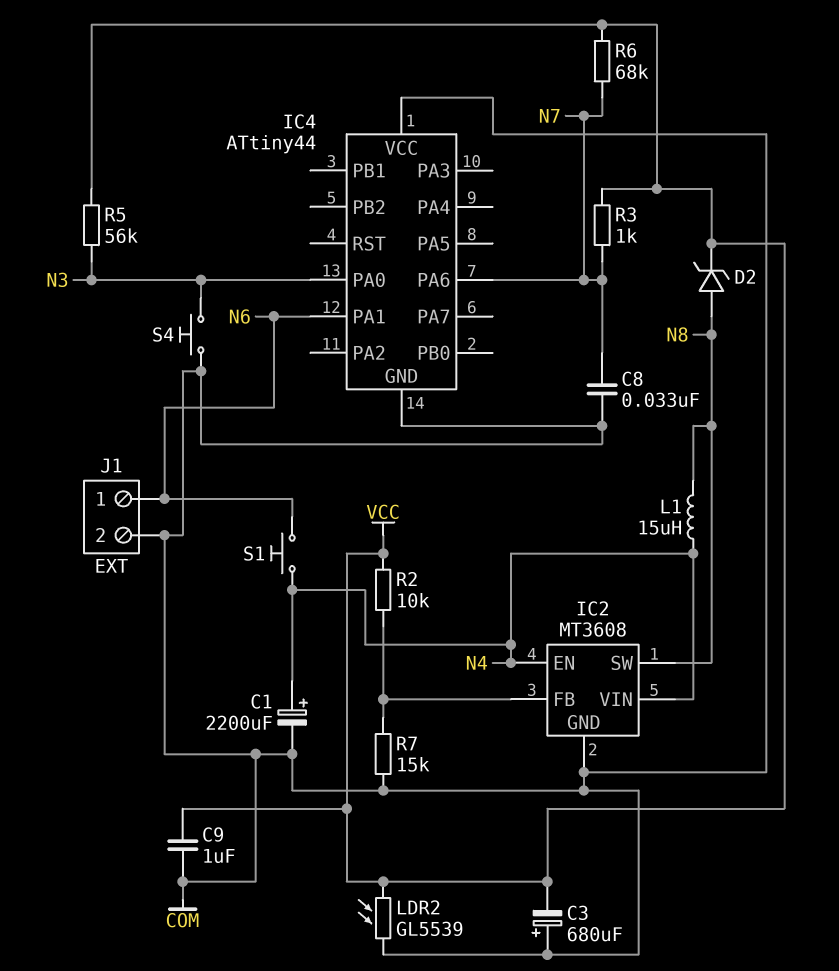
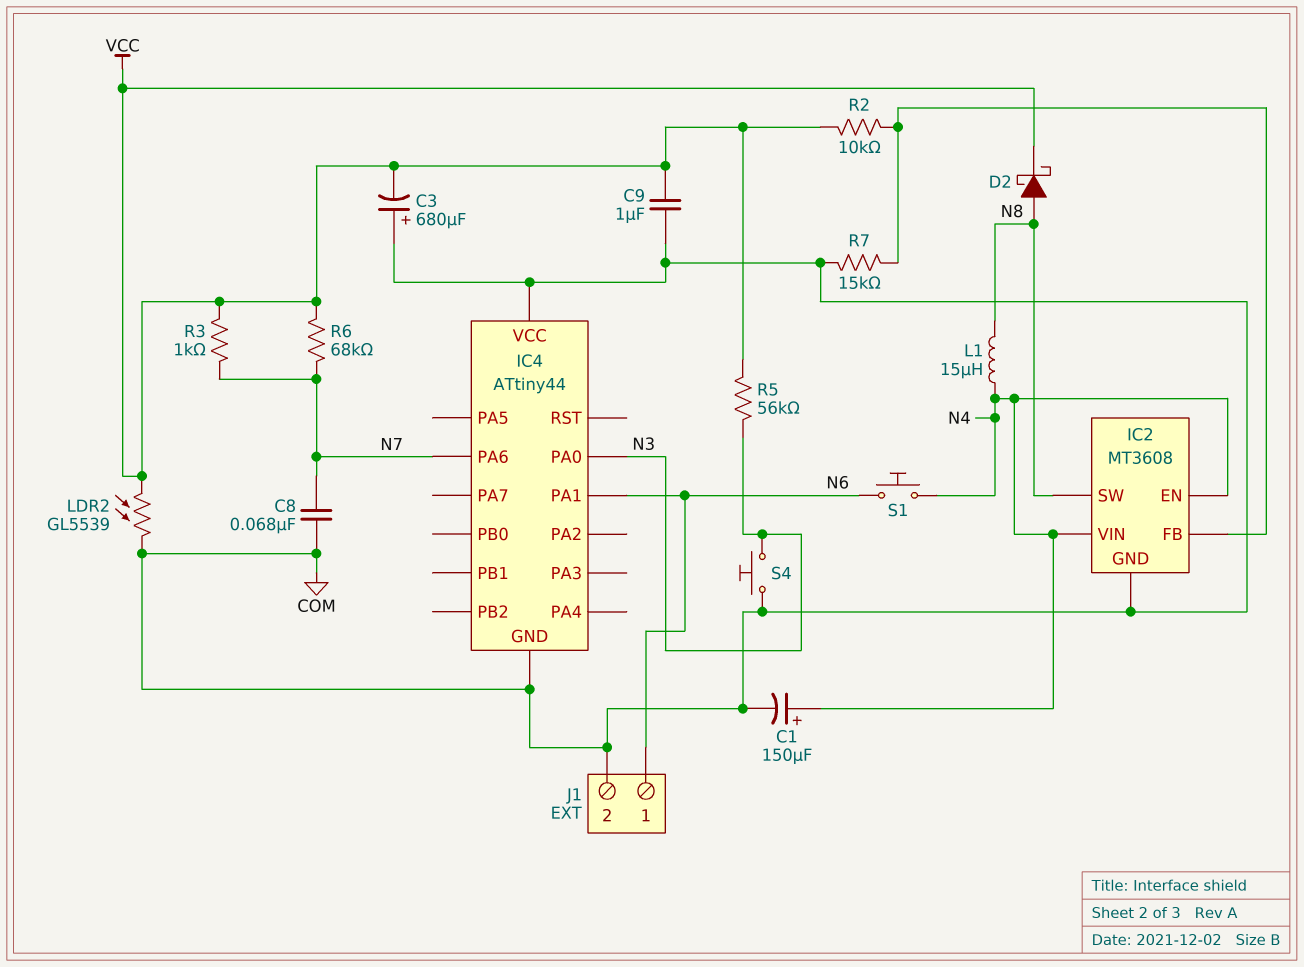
C1: 2200uF (plus N4, minus COM) -> 150uF (plus N4, minus COM)
C8: 33nF (COM, N7) -> 68nF (COM, N7)
D2: zener (A N8, K VCC) -> schottky (A N8, K VCC)

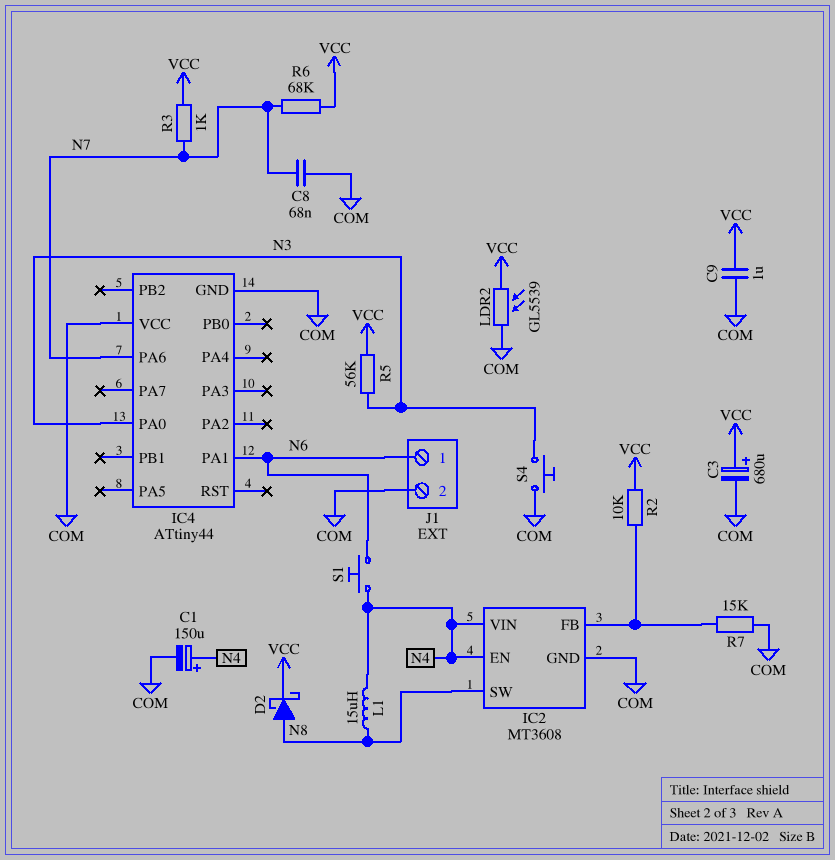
C3: 680uF (plus COM, minus VCC) -> 680uF (plus VCC, minus COM)

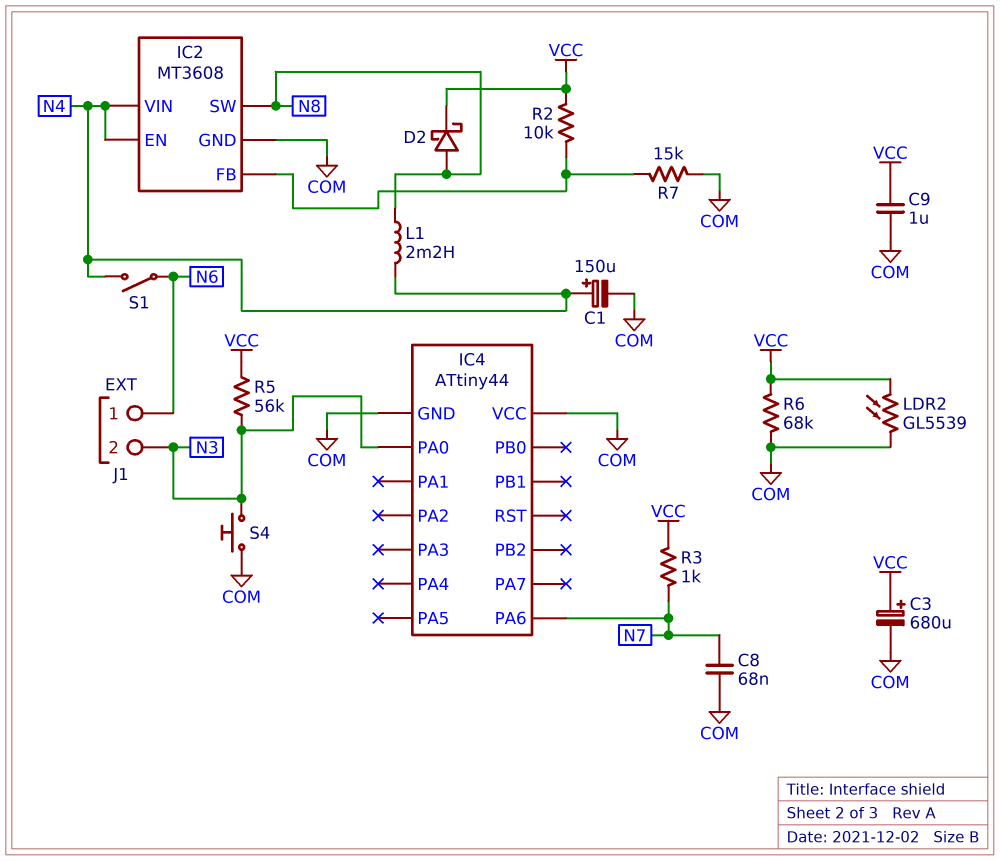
IC4 pin PA1: N6 -> none
J1 pin 2: COM -> N3
L1: 15uH (N4, N8) -> 2.2mH (N4, N8)
R6: 68k (N7, VCC) -> 68k (COM, VCC)
S1: button (N4, N6) -> switch (N4, N6)

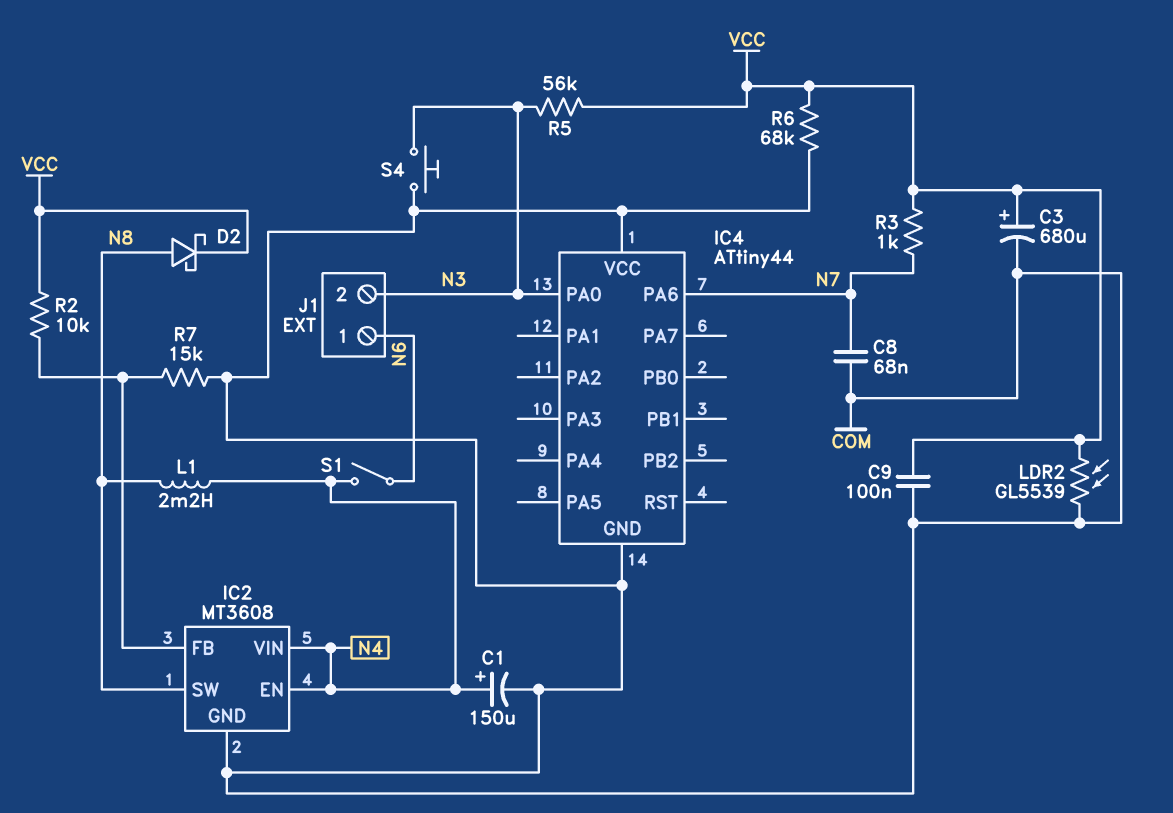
C9: 1uF (COM, VCC) -> 100nF (COM, VCC)

